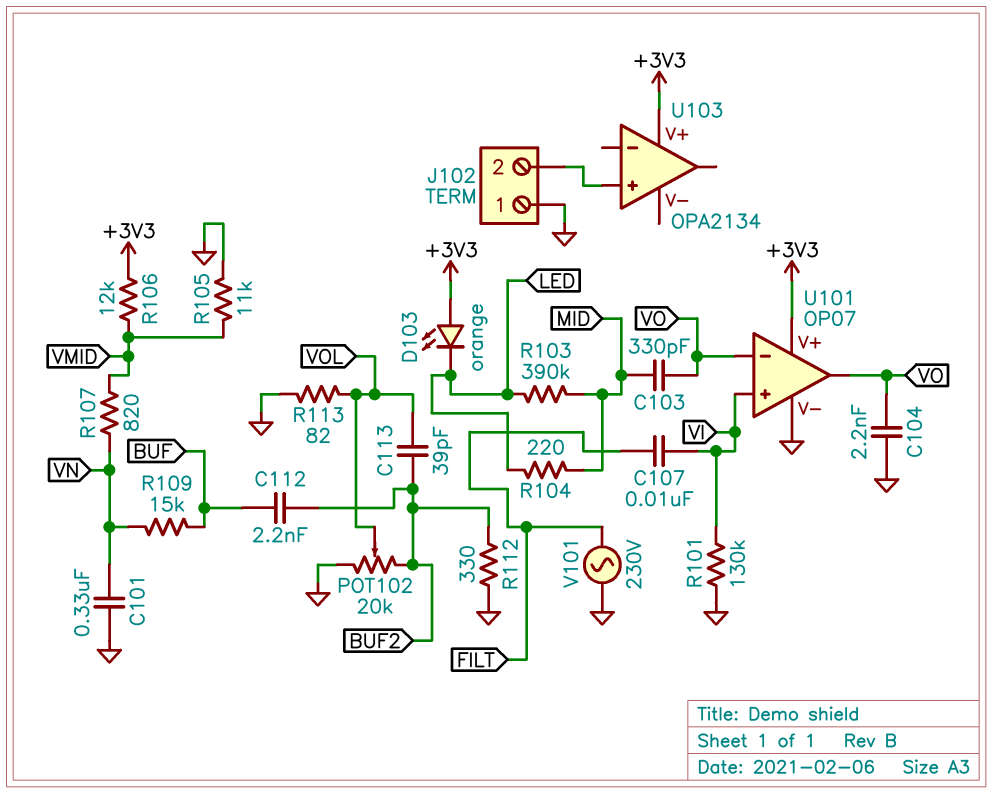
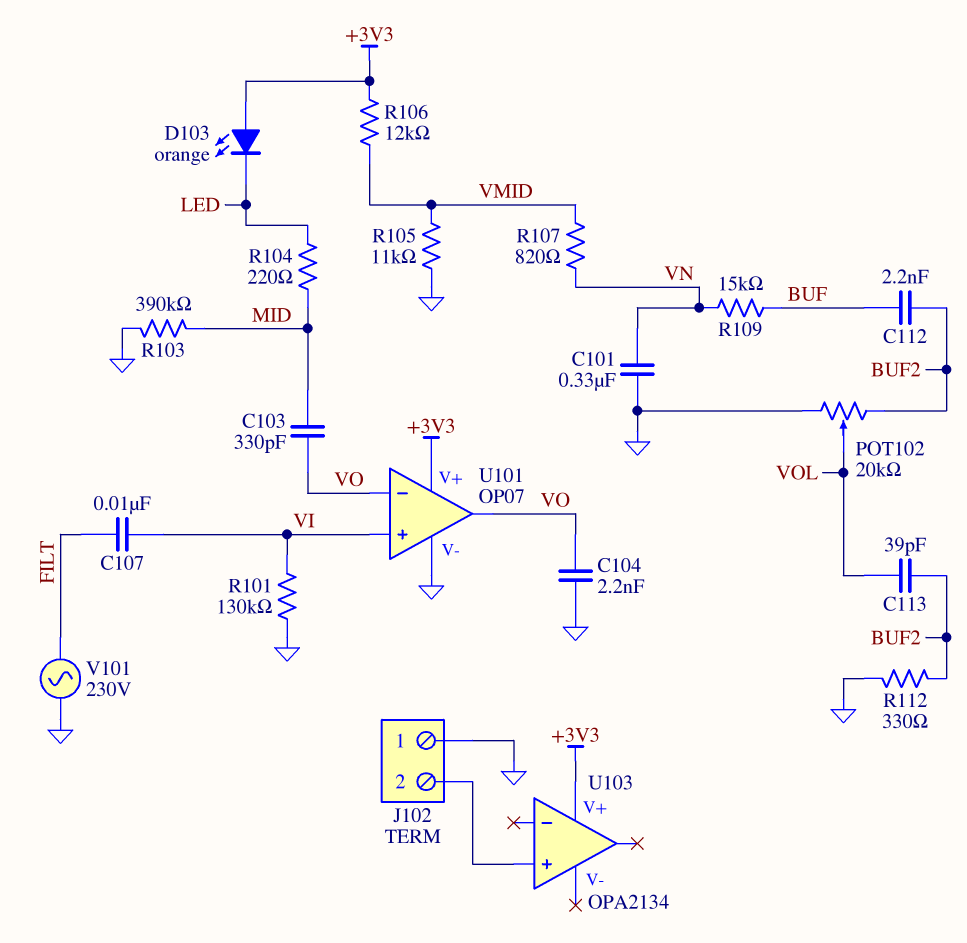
R103: 390k (LED, MID) -> 390k (GND, MID)
R113: 82 (GND, VOL) -> none

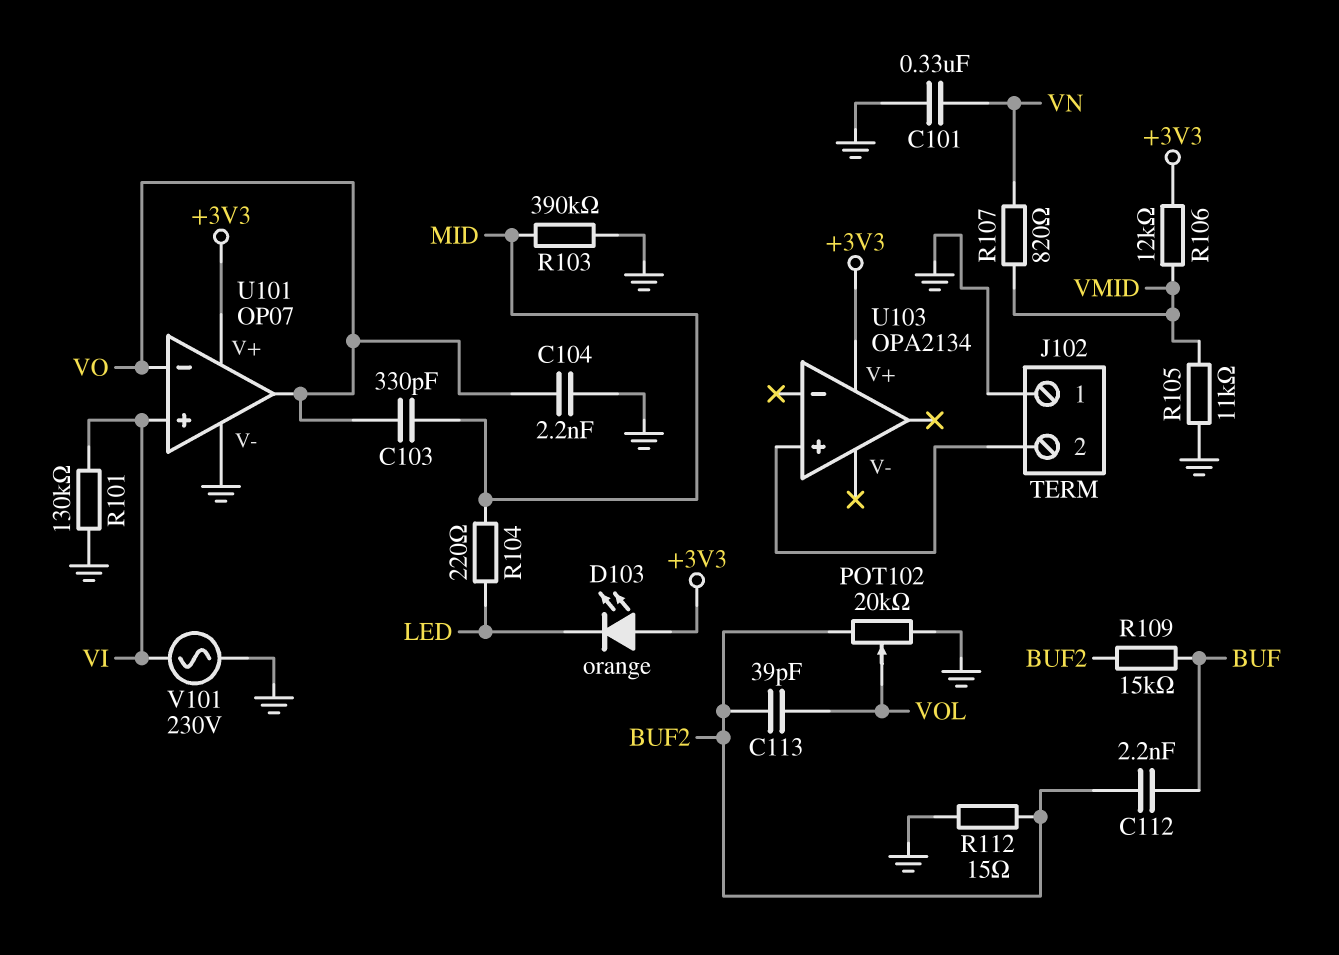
C107: 10nF (FILT, VI) -> none
R109: 15k (BUF, VN) -> 15k (BUF, BUF2)
R112: 330 (BUF2, GND) -> 15 (BUF2, GND)
V101: AC 230V (FILT, GND) -> AC 230V (GND, VI)

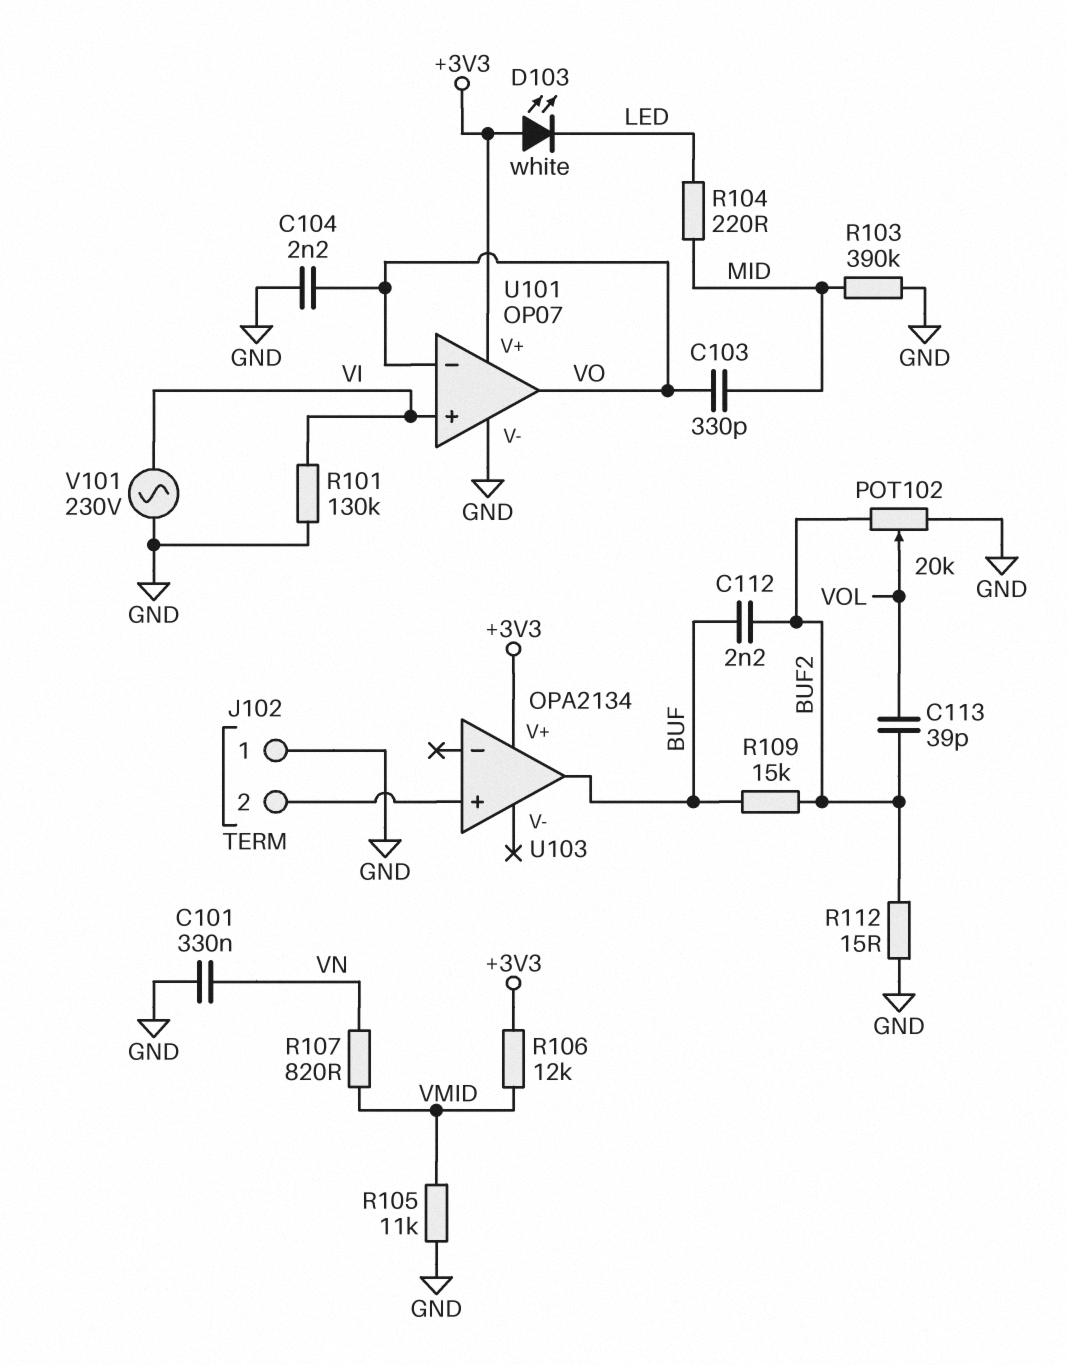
D103: LED orange (A +3V3, K LED) -> LED white (A +3V3, K LED)
U103 pin out: none -> BUF

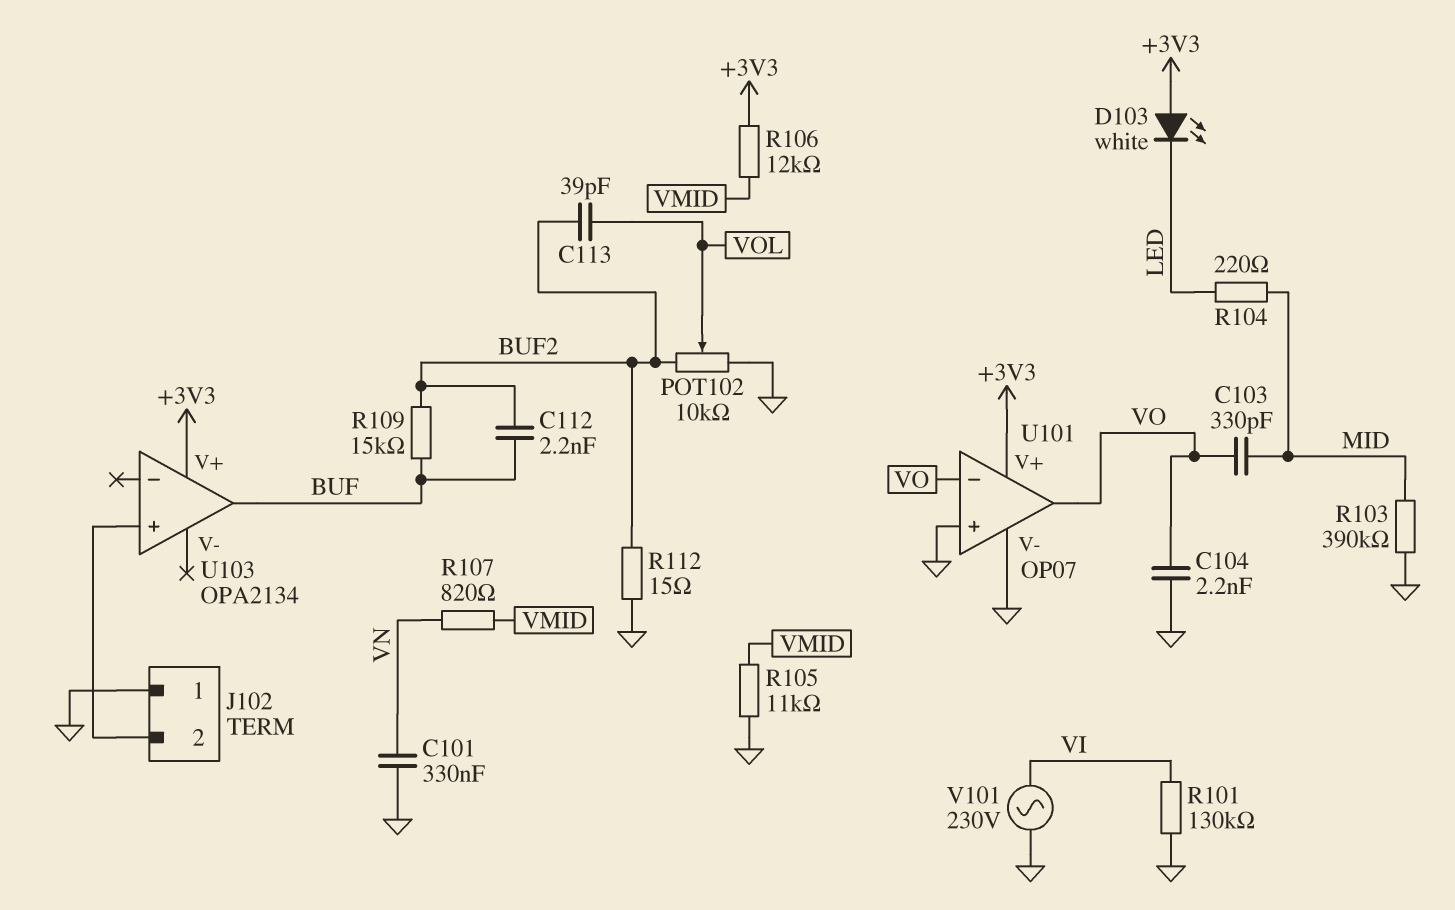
POT102: 20k (BUF2, GND, wiper VOL) -> 10k (BUF2, GND, wiper VOL)
U101 pin in+: VI -> GND

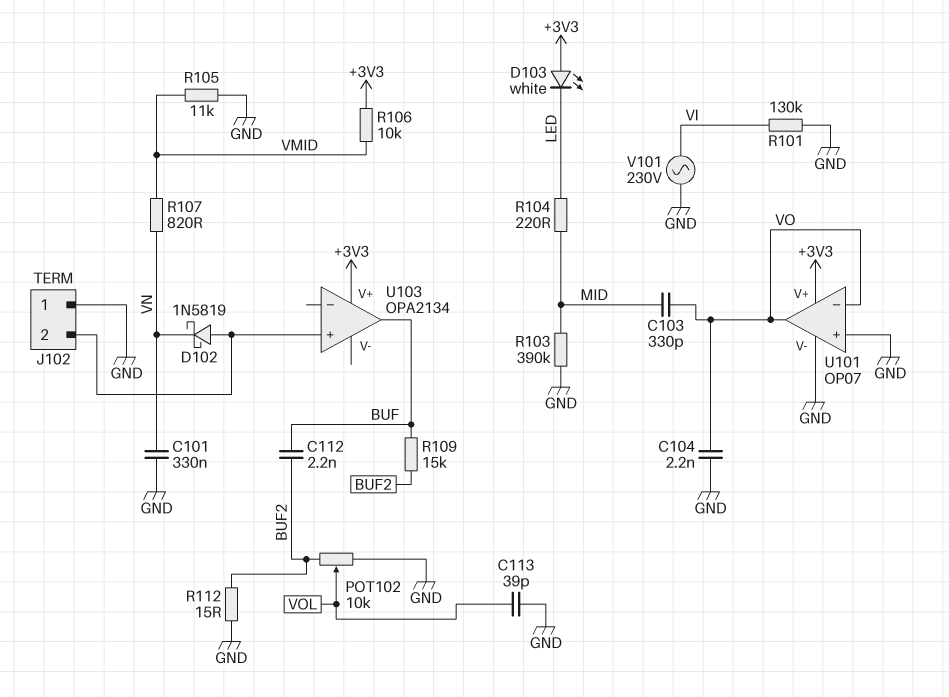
C113: 39pF (BUF2, VOL) -> 39pF (GND, VOL)
D102: none -> schottky 1N5819 (A J102/2, K VN)
R106: 12k (+3V3, VMID) -> 10k (+3V3, VMID)

